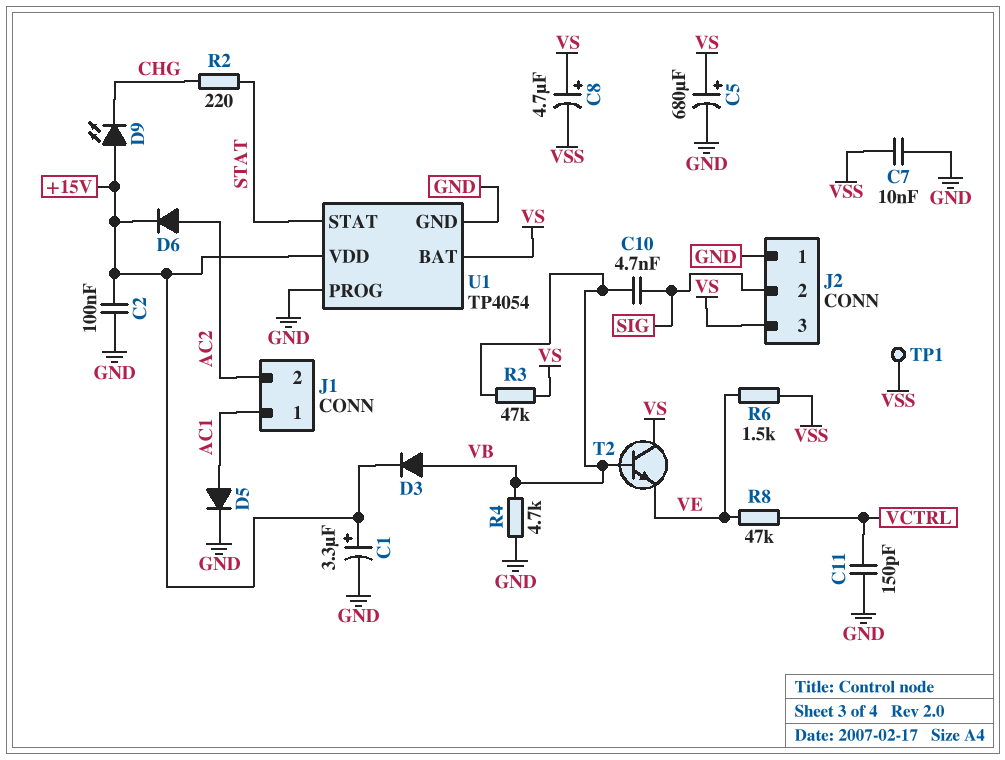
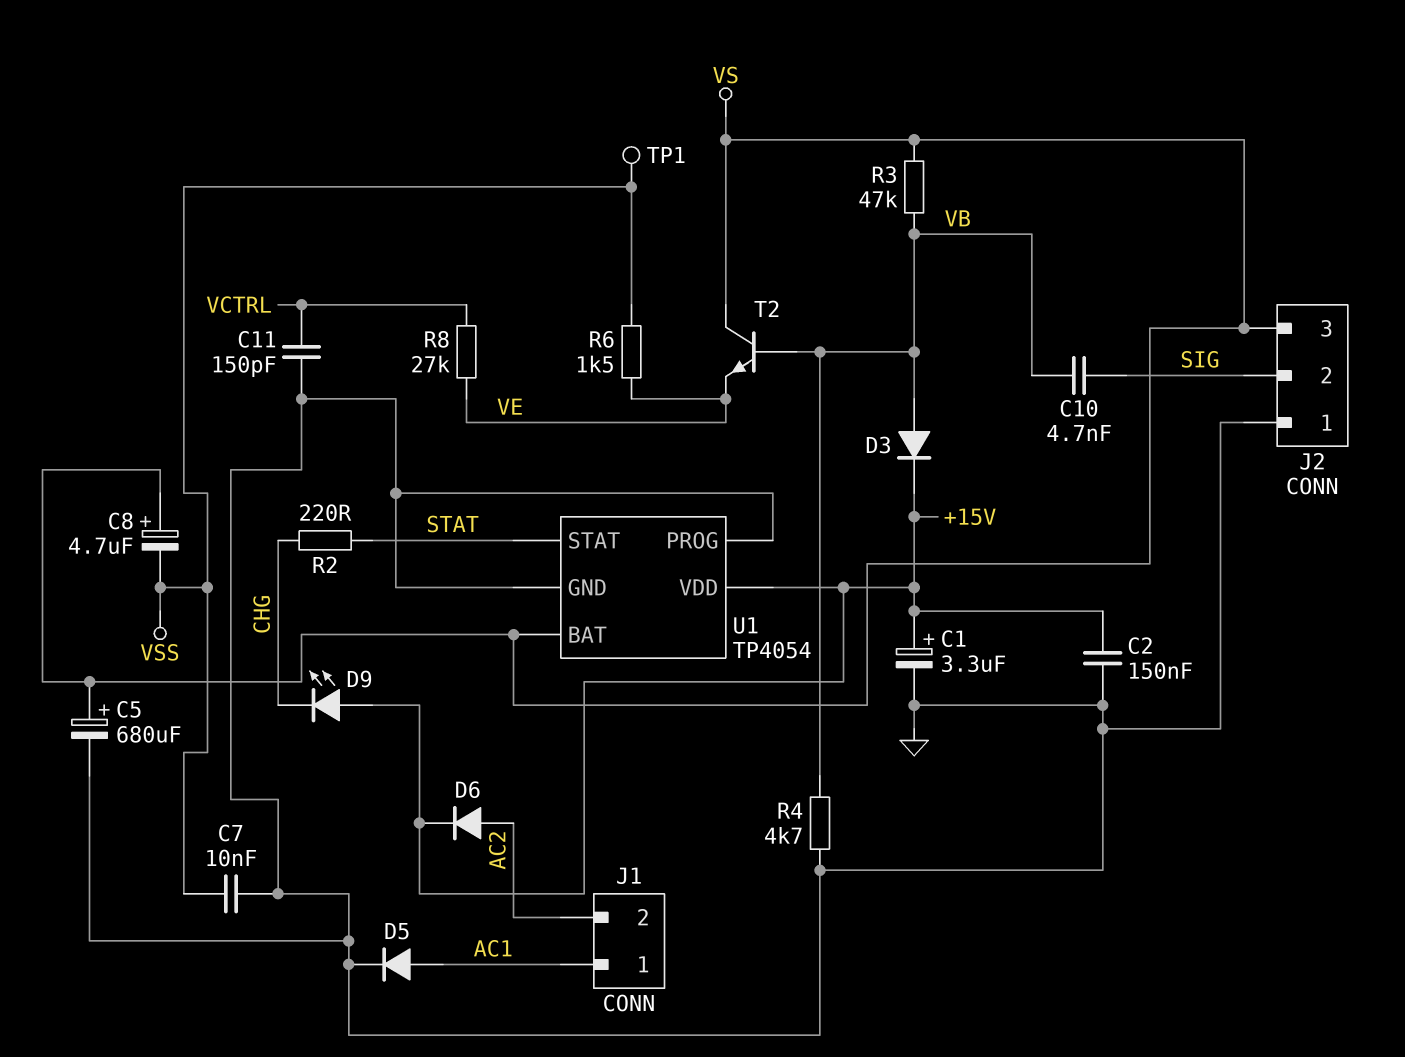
C2: 100nF (+15V, GND) -> 150nF (+15V, GND)
R8: 47k (VCTRL, VE) -> 27k (VCTRL, VE)

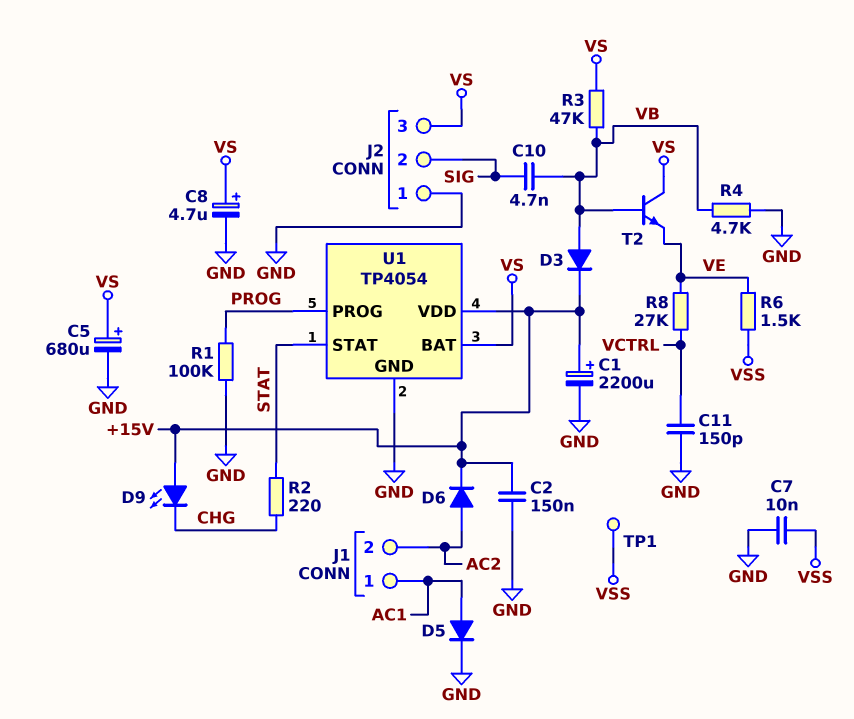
C1: 3.3uF (plus +15V, minus GND) -> 2200uF (plus +15V, minus GND)
C8: 4.7uF (plus VS, minus VSS) -> 4.7uF (plus VS, minus GND)
R1: none -> 100k (GND, PROG)
U1 pin PROG: GND -> PROG

